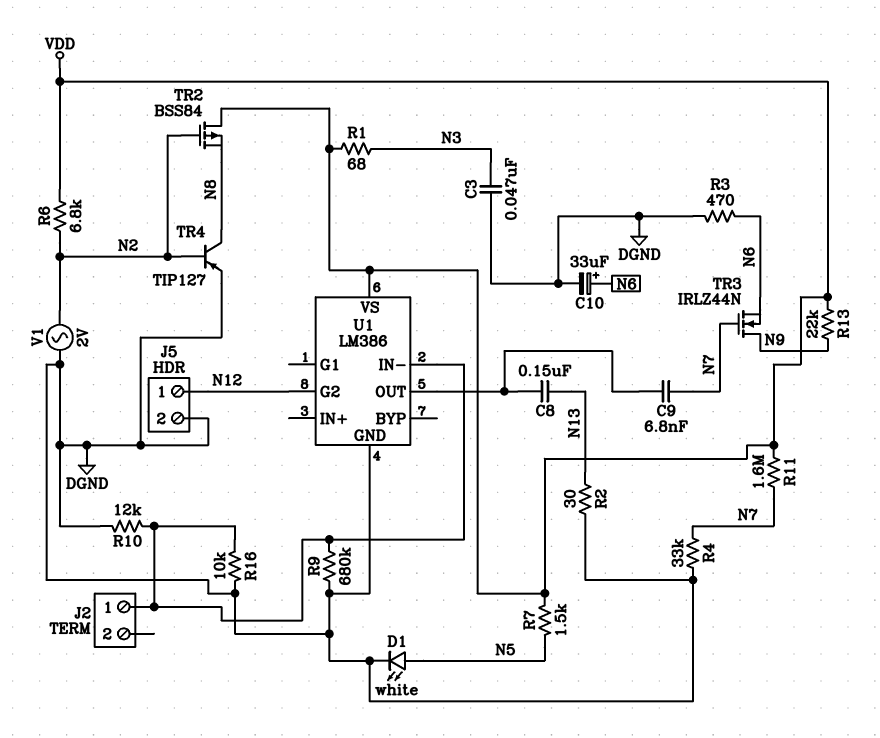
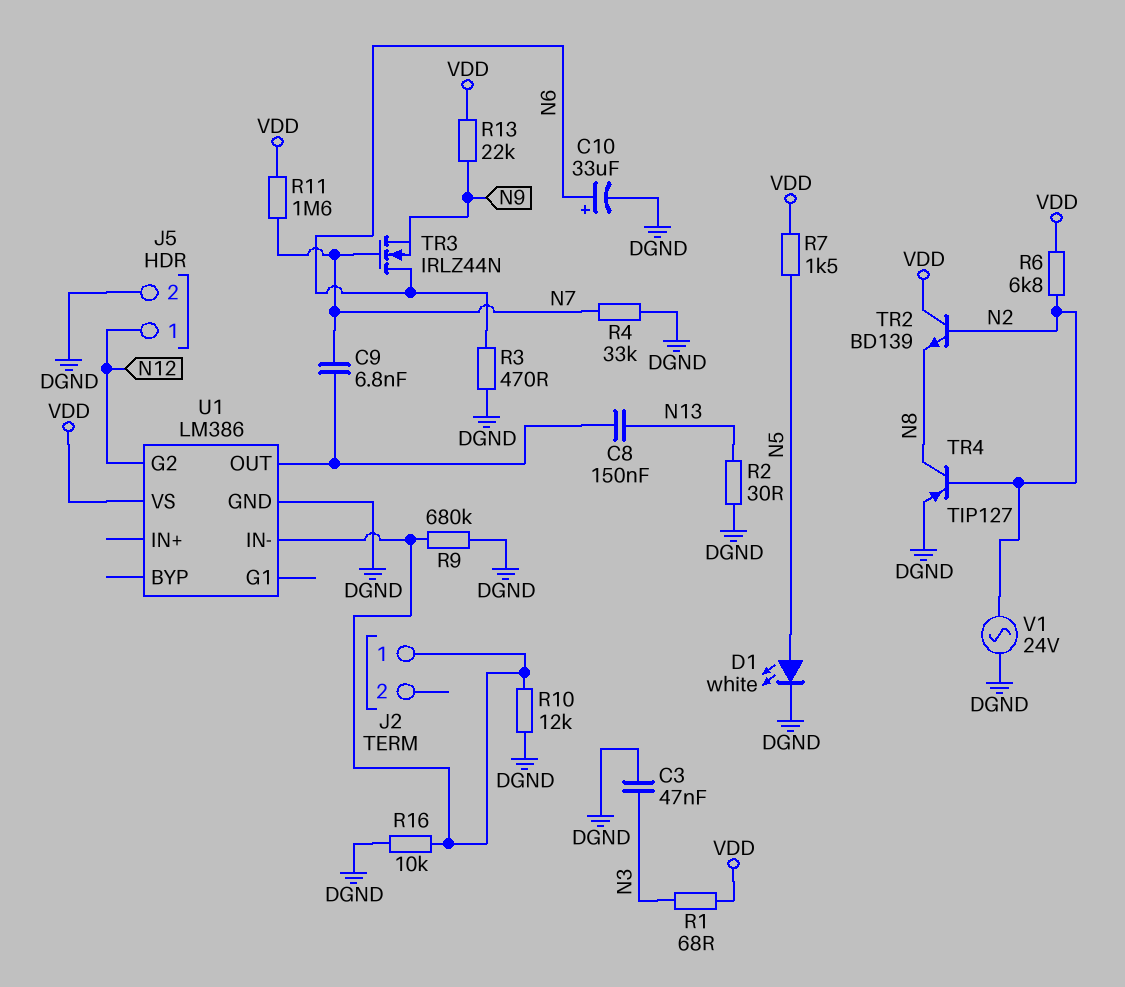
TR2: PMOS BSS84 (G N2, D VDD, S N8) -> NPN BD139 (B N2, C VDD, E N8)
TR3: NMOS IRLZ44N (G N7, D N9, S N6) -> NMOS IRLZ44N (G N7, D N6, S N9)
V1: AC 2V (DGND, N2) -> AC 24V (DGND, N2)

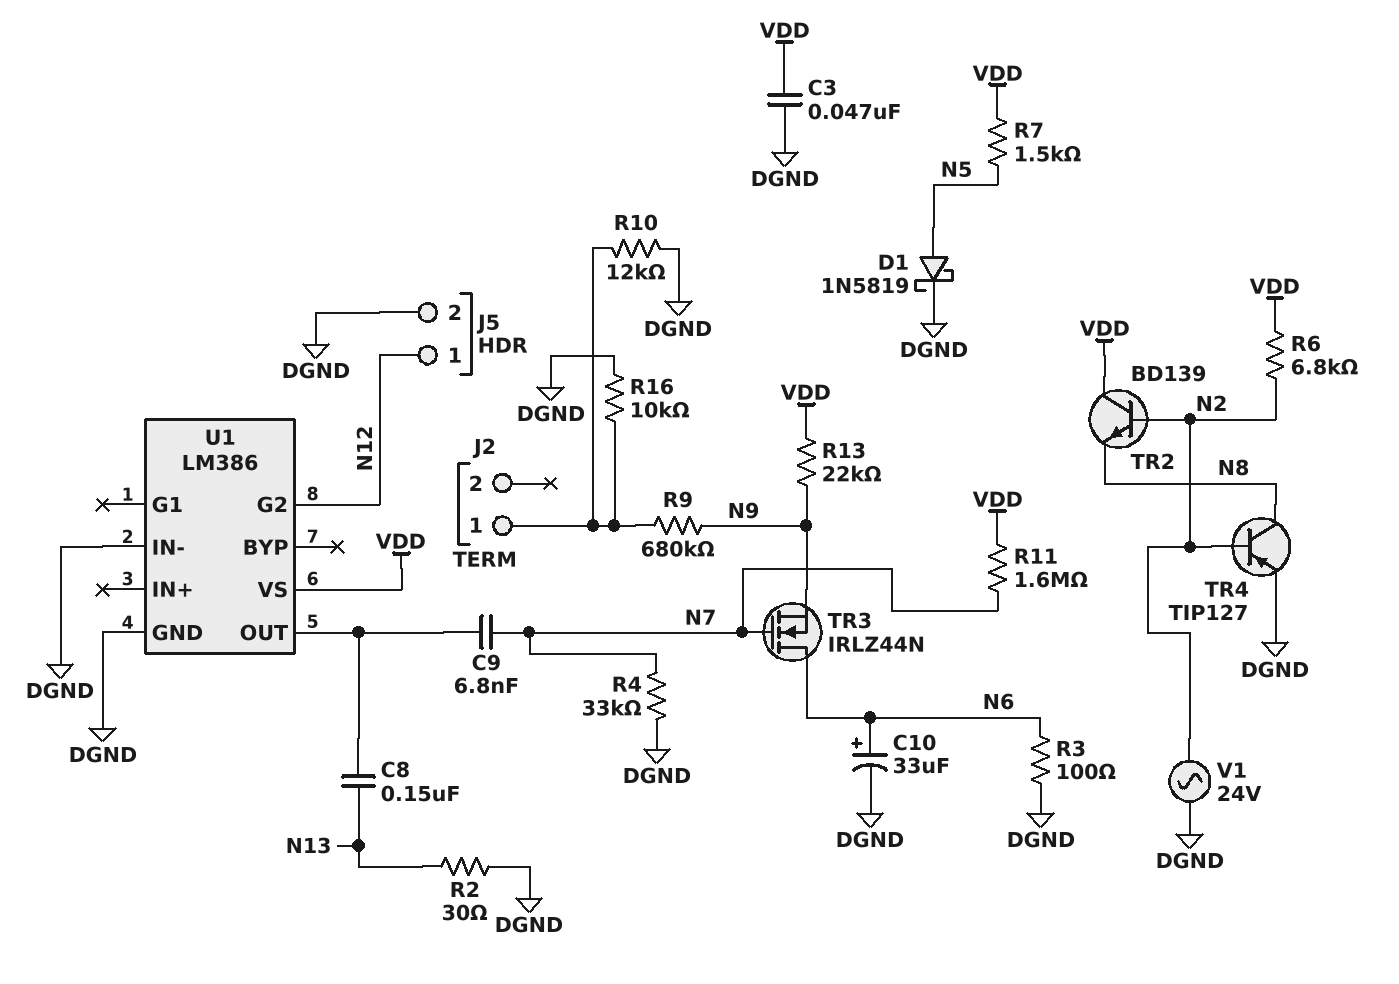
C3: 47nF (DGND, N3) -> 47nF (DGND, VDD)
D1: LED white (A N5, K DGND) -> schottky 1N5819 (A N5, K DGND)
R1: 68 (N3, VDD) -> none
R3: 470 (DGND, N6) -> 100 (DGND, N6)
R9: 680k (DGND, J2/1) -> 680k (J2/1, N9)
U1 pin IN-: J2/1 -> DGND

